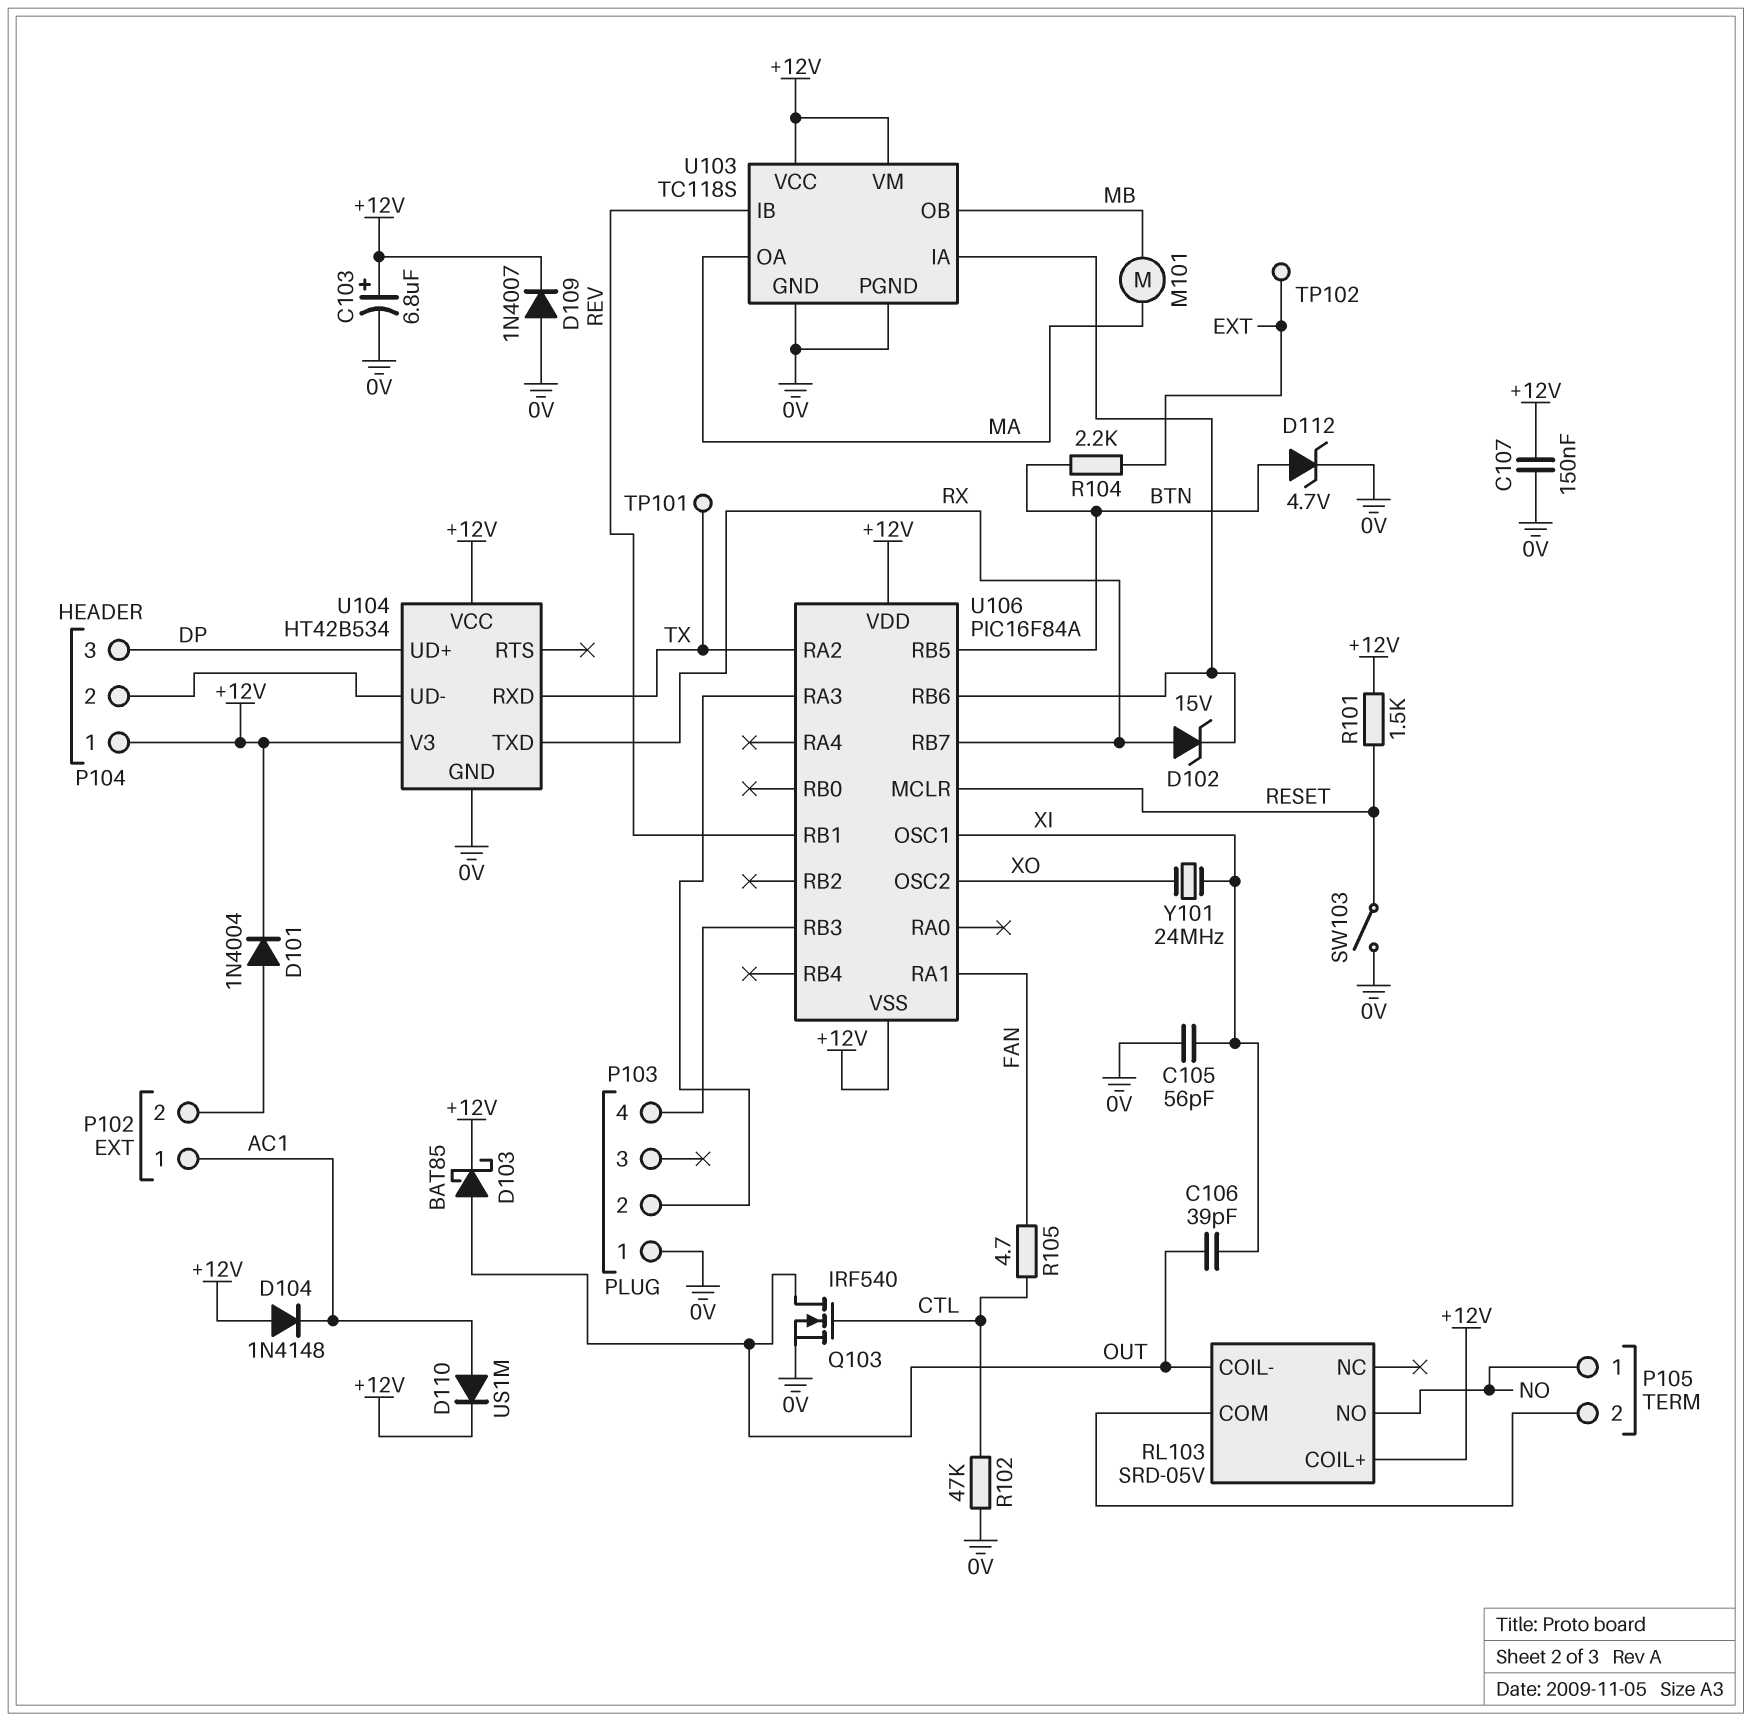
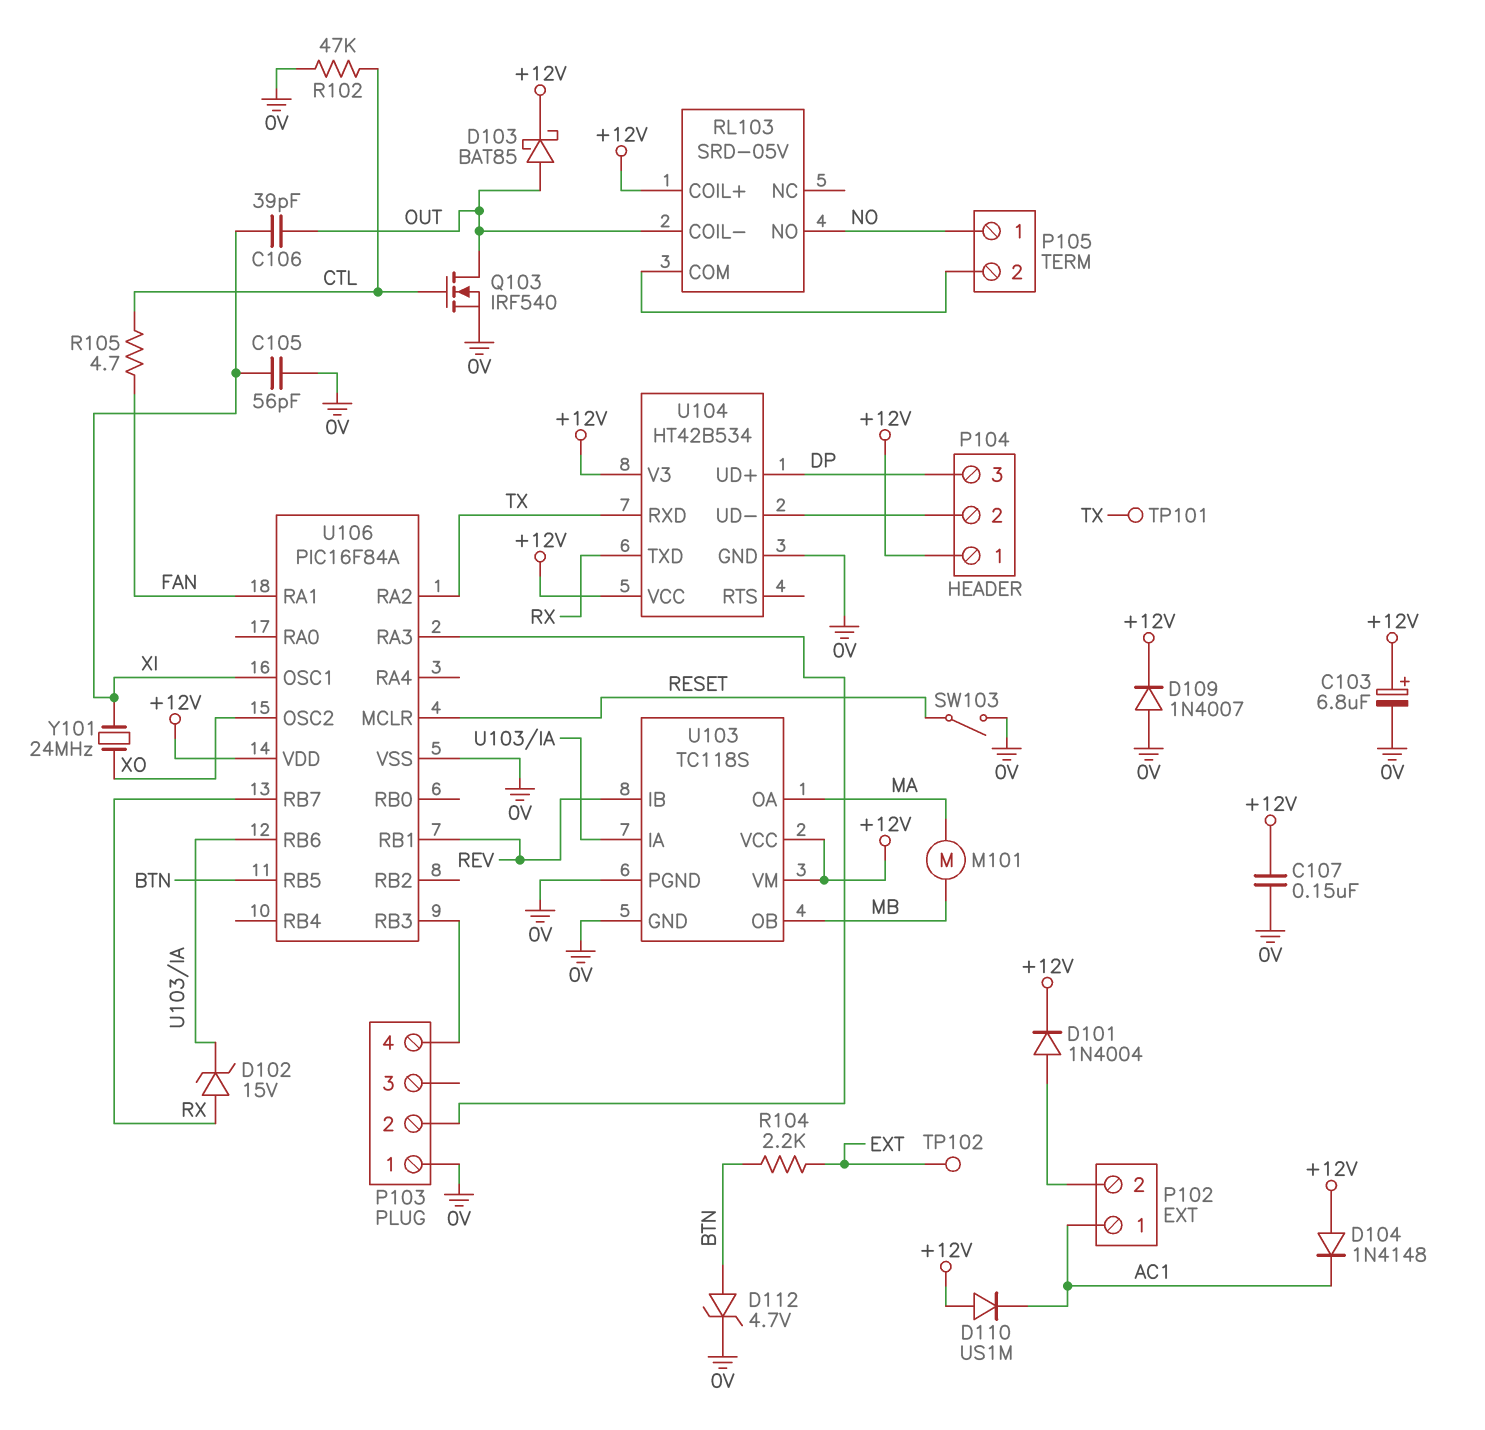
D110: diode US1M (A AC1, K +12V) -> diode US1M (A +12V, K AC1)
R101: 1.5k (+12V, RESET) -> none
U106 pin VSS: +12V -> 0V

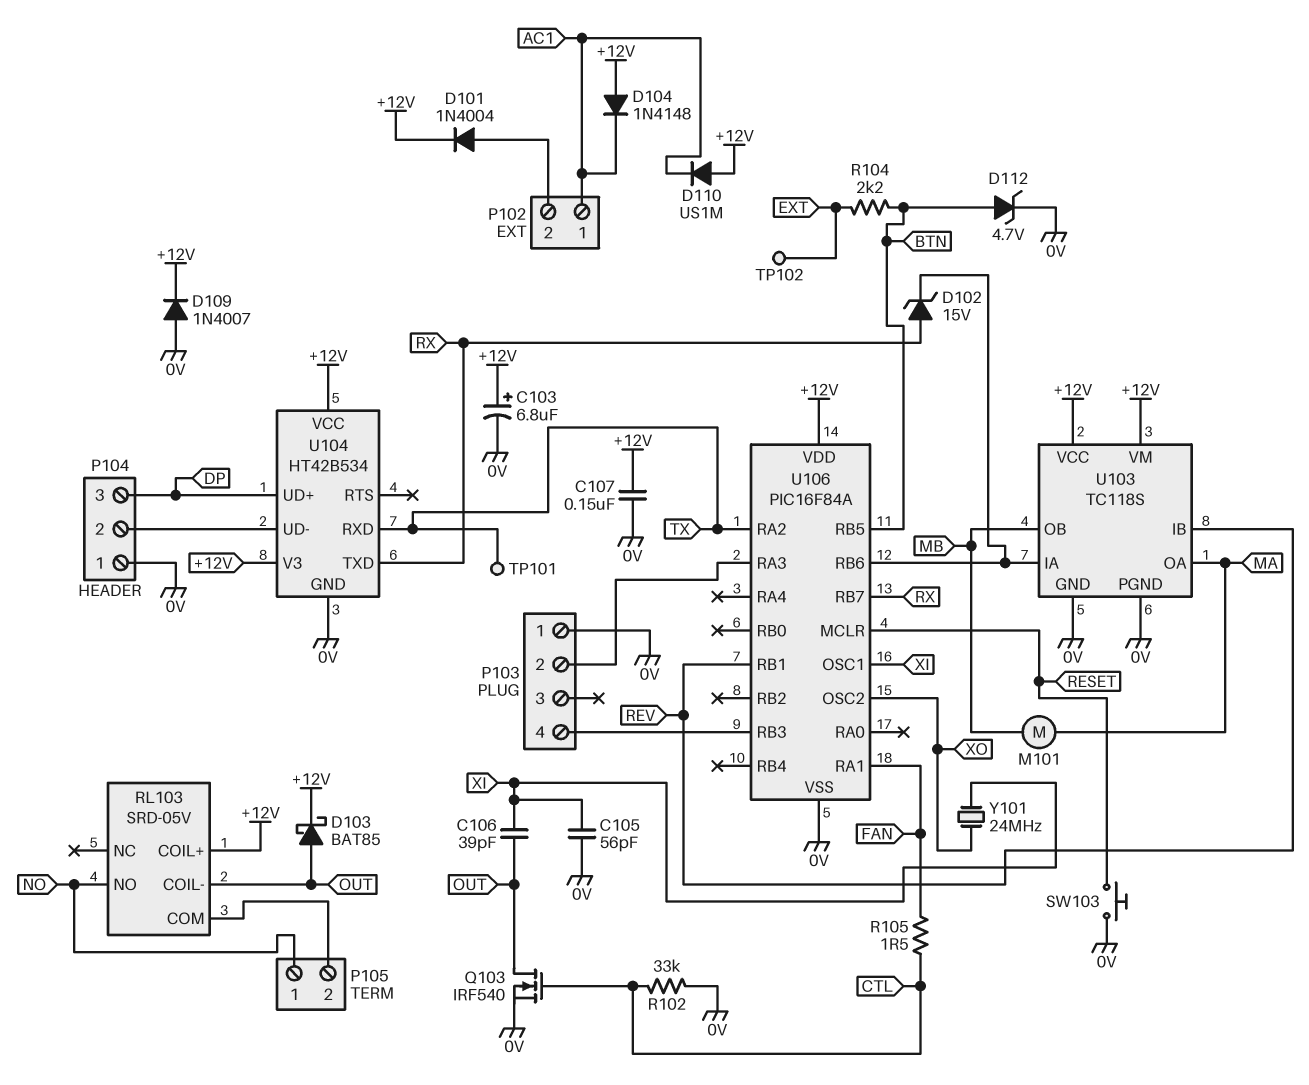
P104 pin 1: +12V -> 0V
R102: 47k (0V, CTL) -> 33k (0V, CTL)
R105: 4.7 (CTL, FAN) -> 1.5 (CTL, FAN)
SW103: switch (0V, RESET) -> button (0V, RESET)

